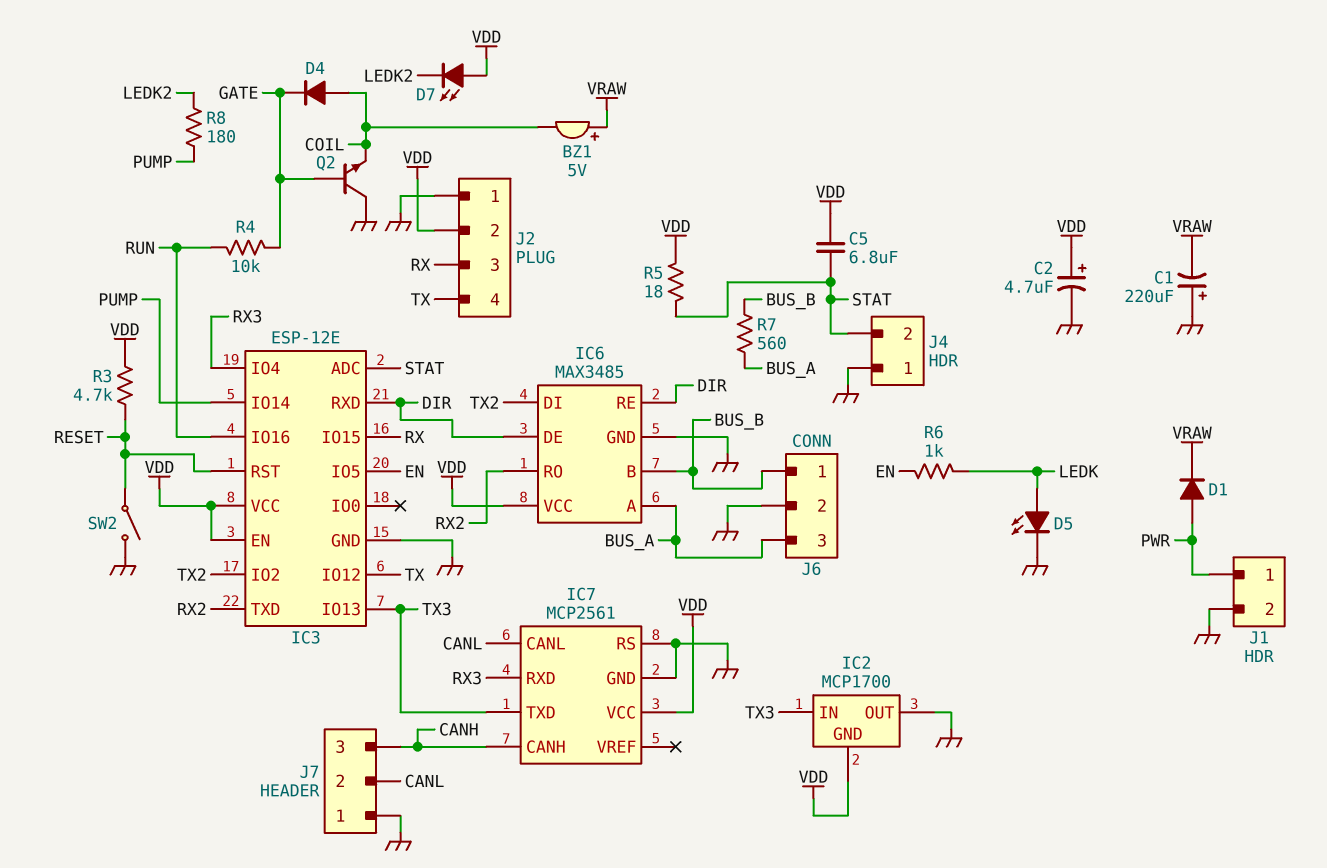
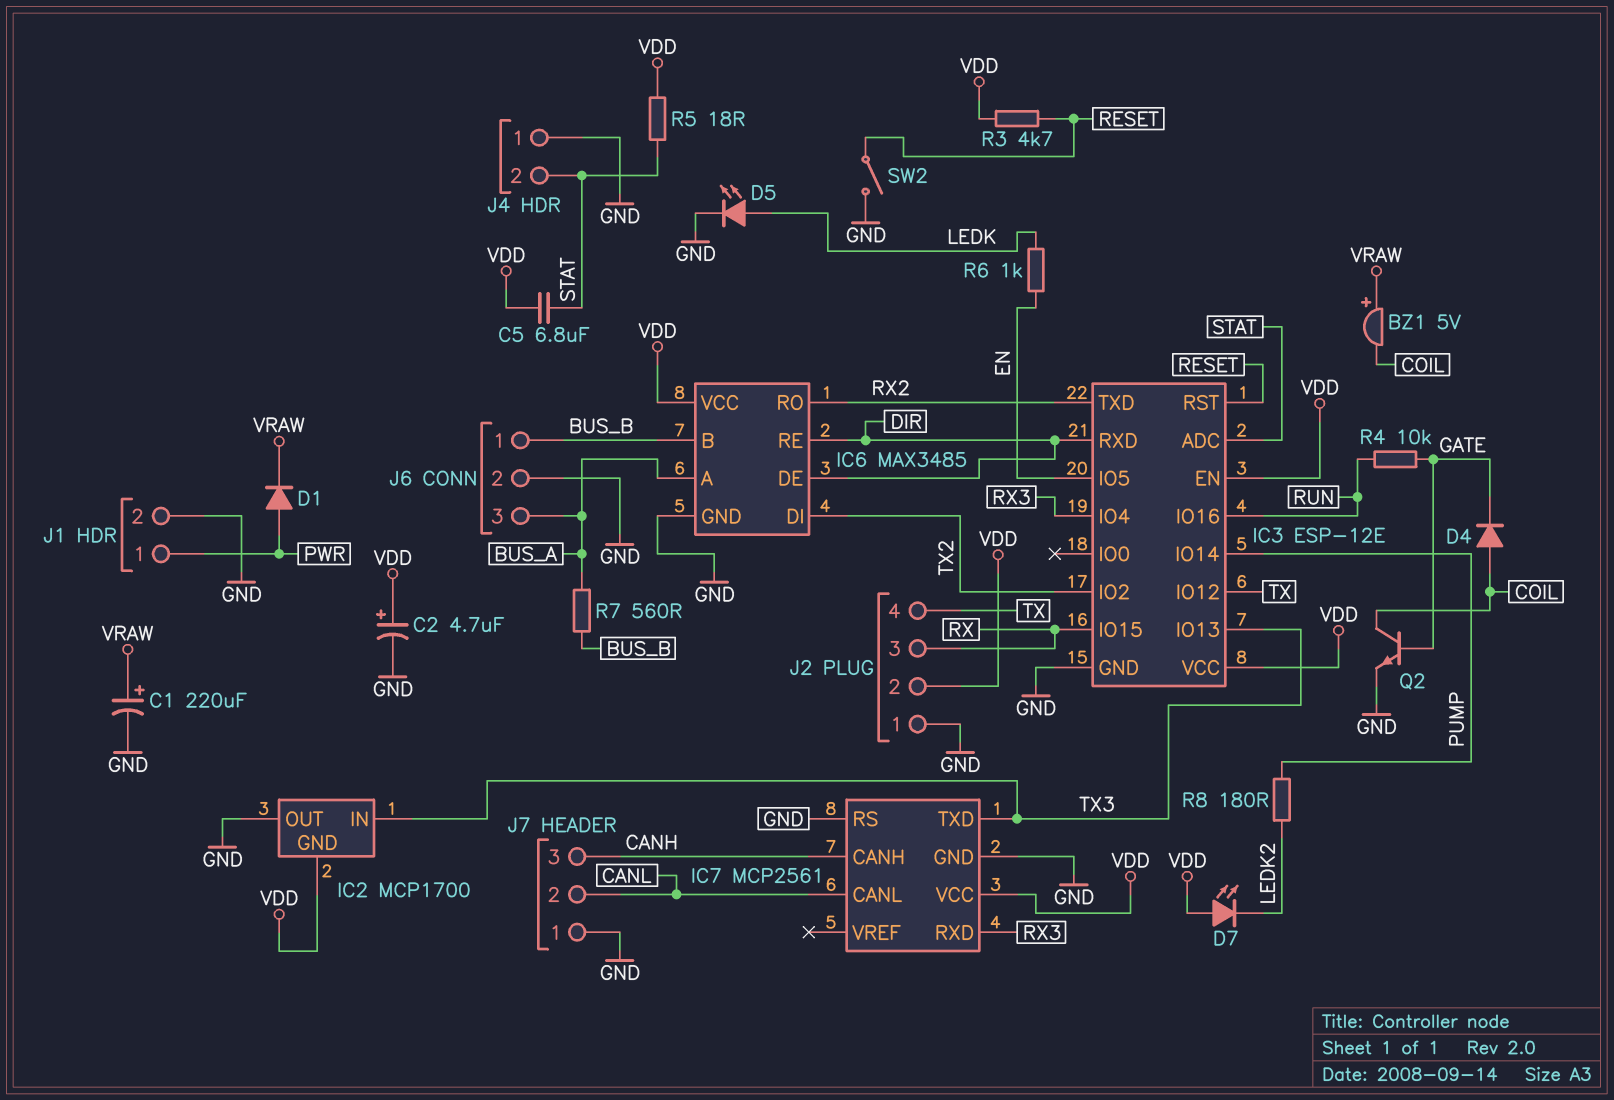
C1: 220uF (plus GND, minus VRAW) -> 220uF (plus VRAW, minus GND)
Q2: NPN (B GATE, C GND, E COIL) -> NPN (B GATE, C COIL, E GND)

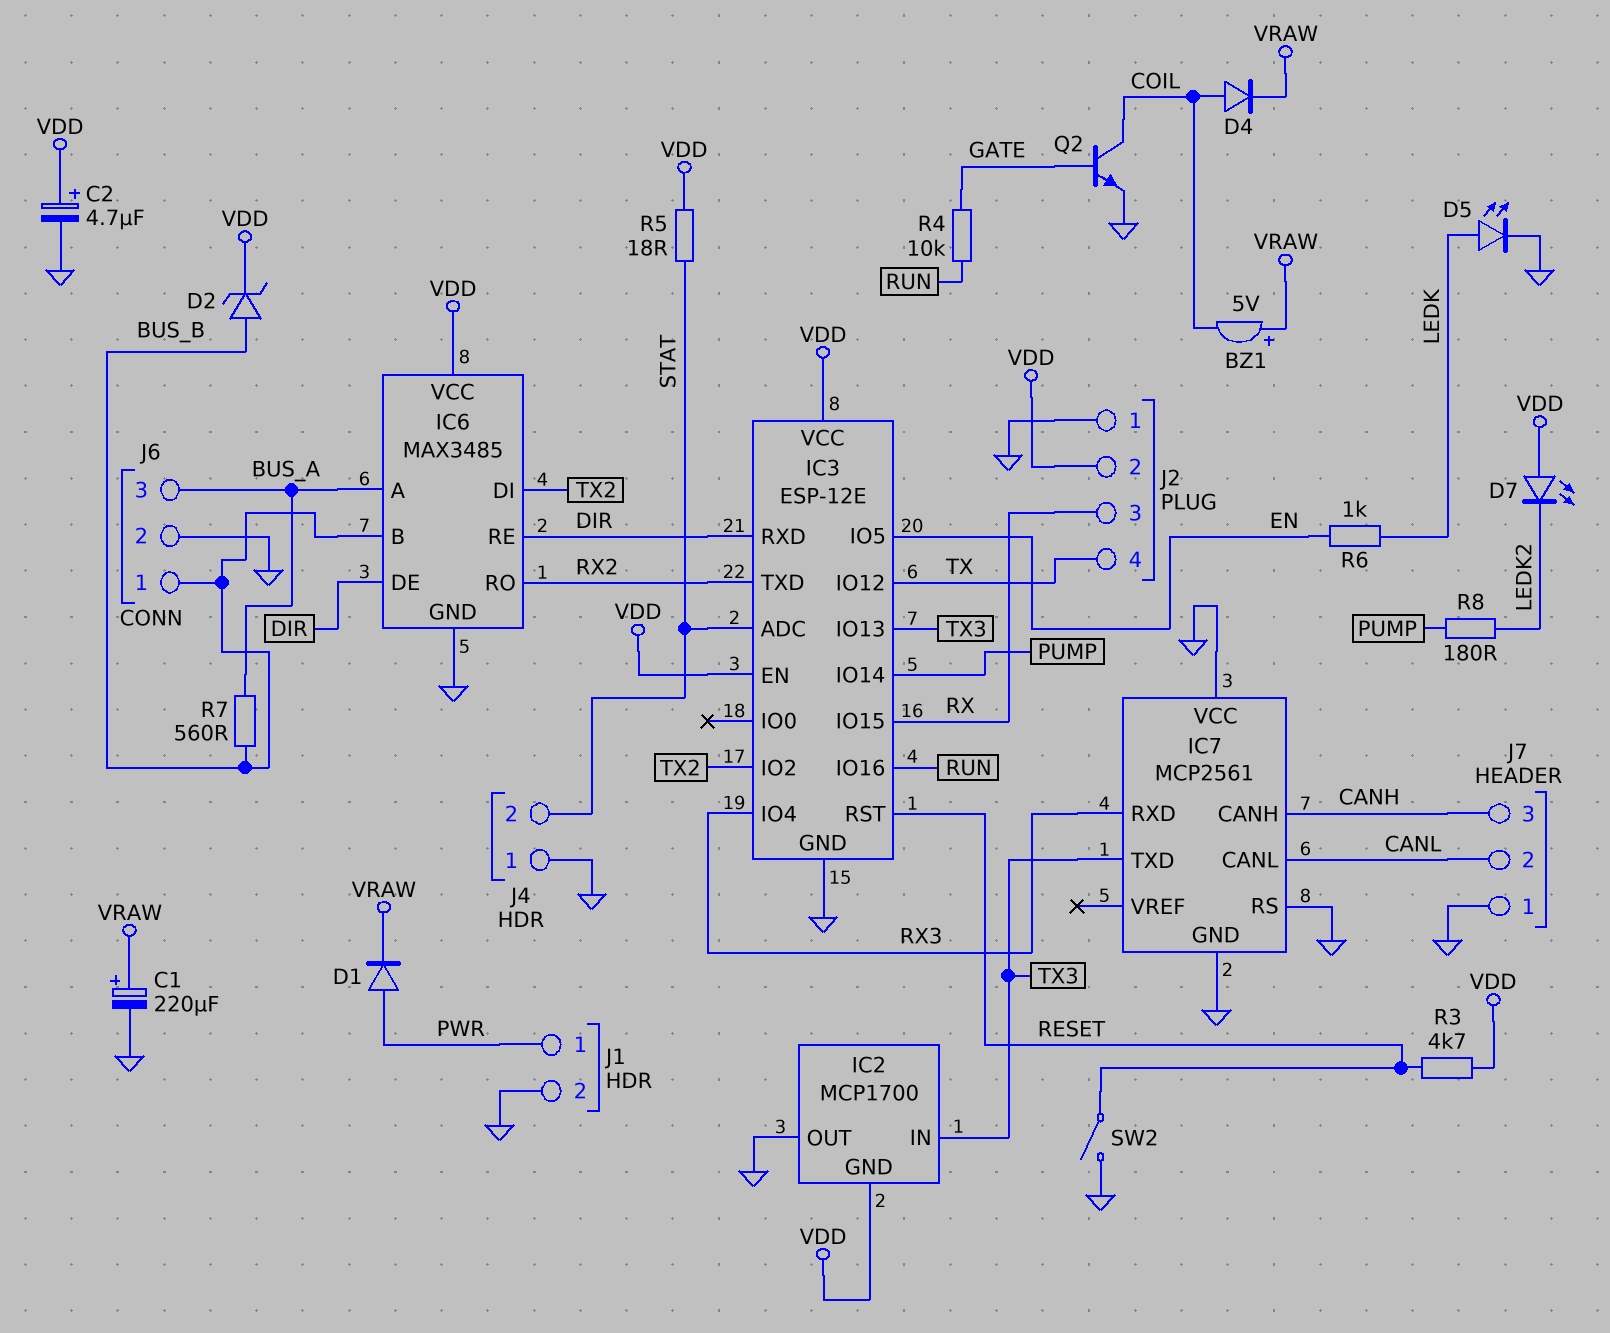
C5: 6.8uF (STAT, VDD) -> none
D2: none -> zener (A BUS_B, K VDD)
D4: diode (A COIL, K GATE) -> diode (A COIL, K VRAW)
IC7 pin VCC: VDD -> GND

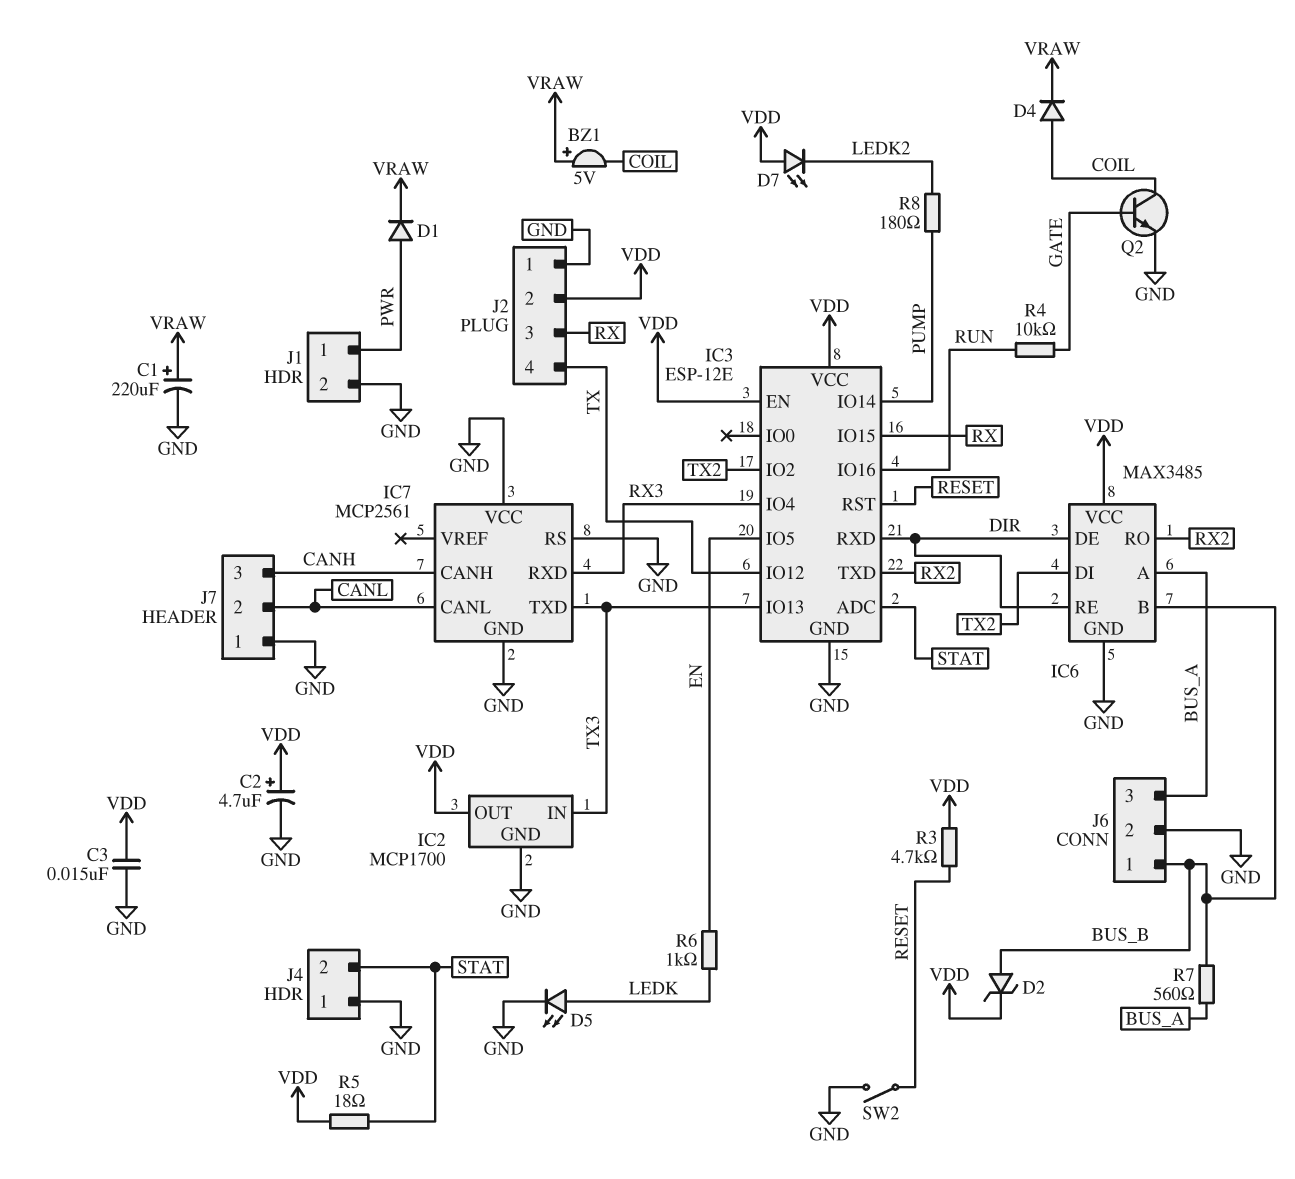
C3: none -> 15nF (GND, VDD)
IC2 pin GND: VDD -> GND
IC2 pin OUT: GND -> VDD

